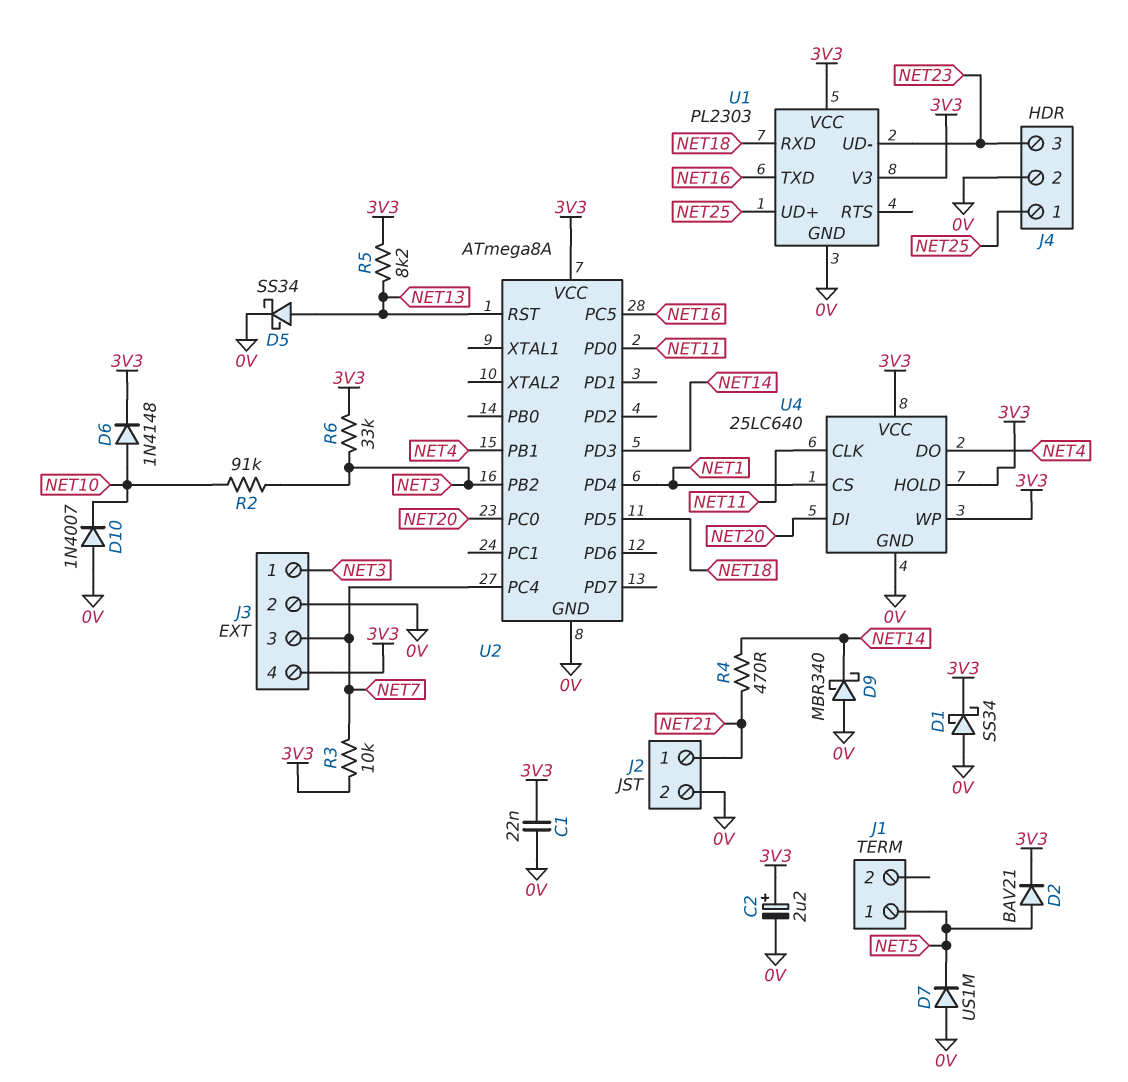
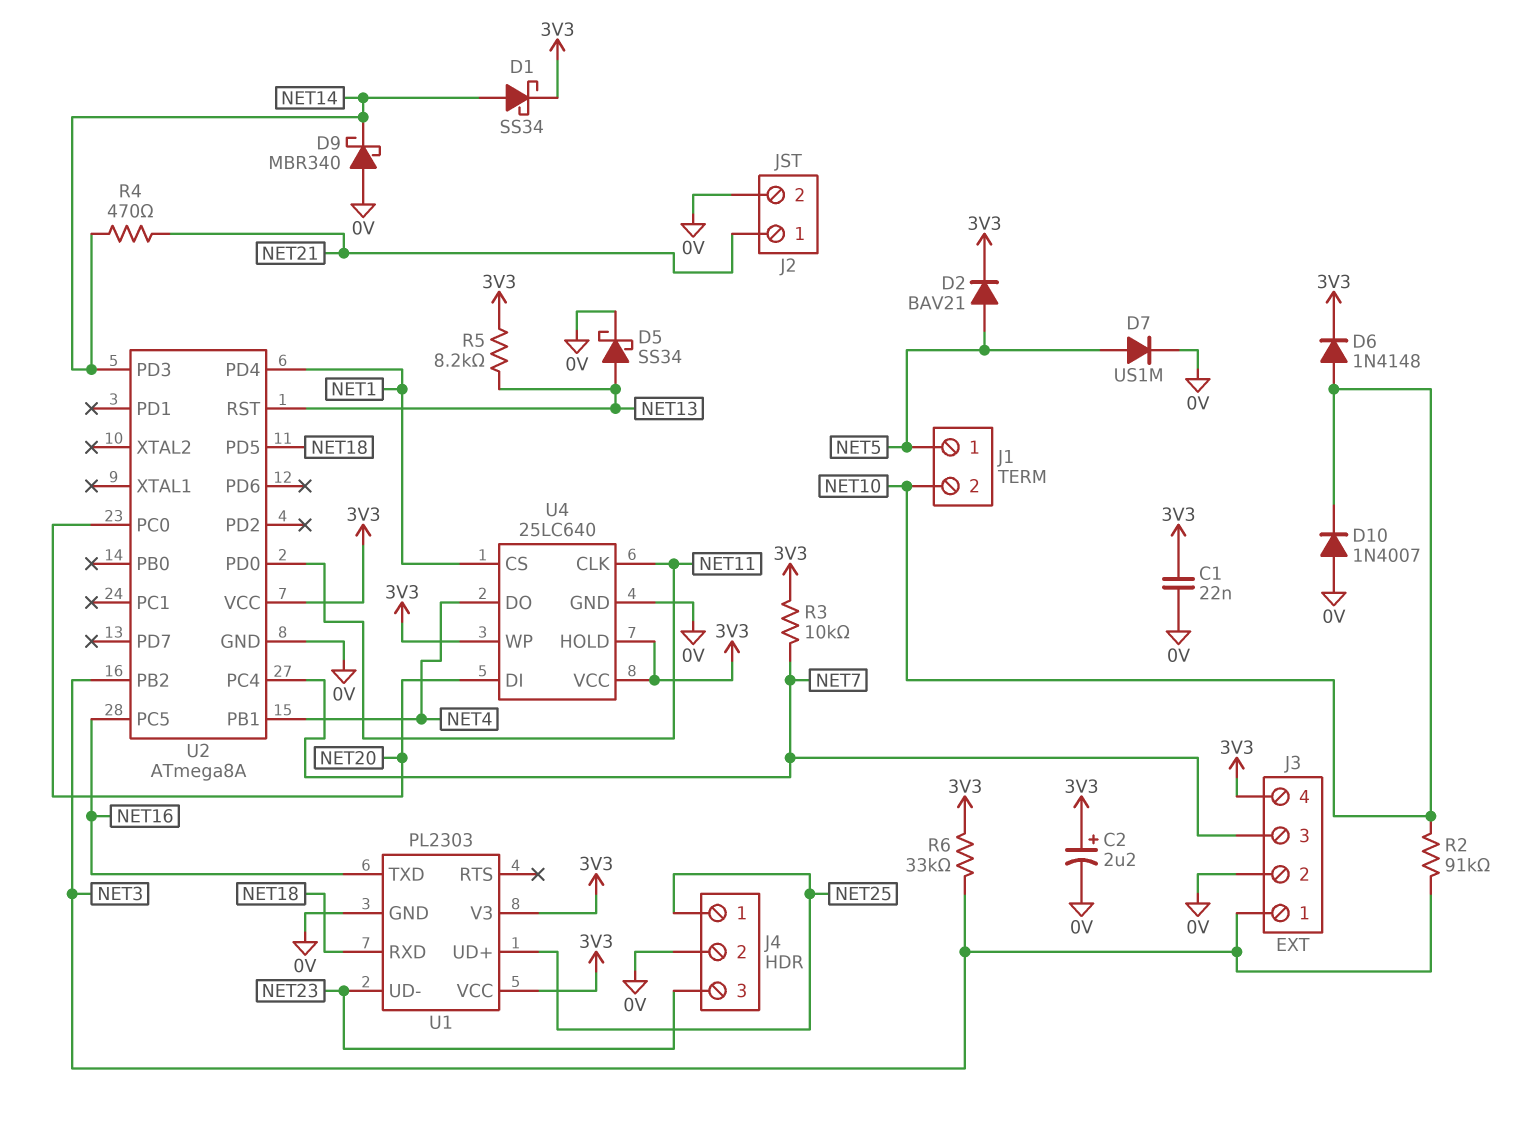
D1: schottky SS34 (A 0V, K 3V3) -> schottky SS34 (A NET14, K 3V3)
D7: diode US1M (A 0V, K NET5) -> diode US1M (A NET5, K 0V)
J1 pin 2: none -> NET10

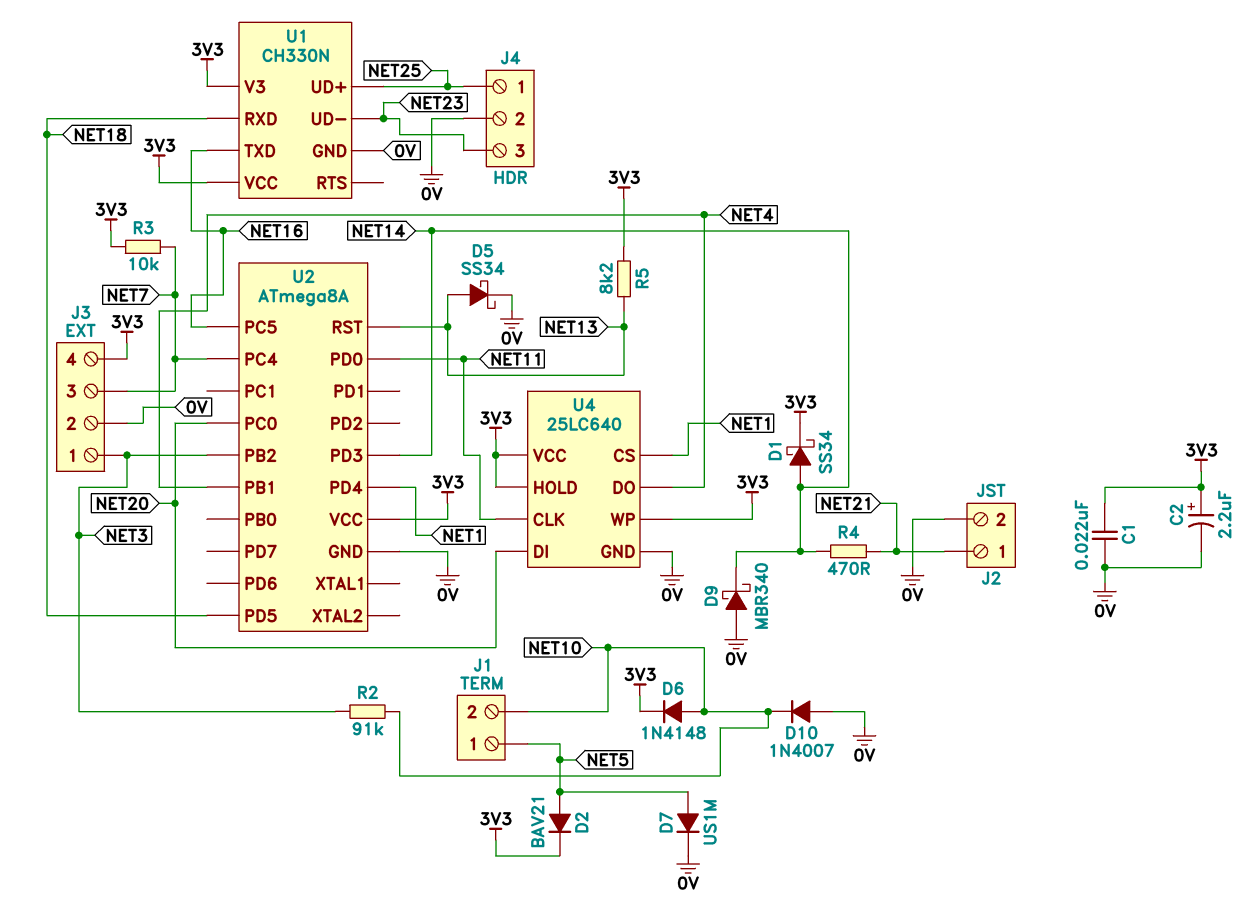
R6: 33k (3V3, NET3) -> none
U1: PL2303 -> CH330N

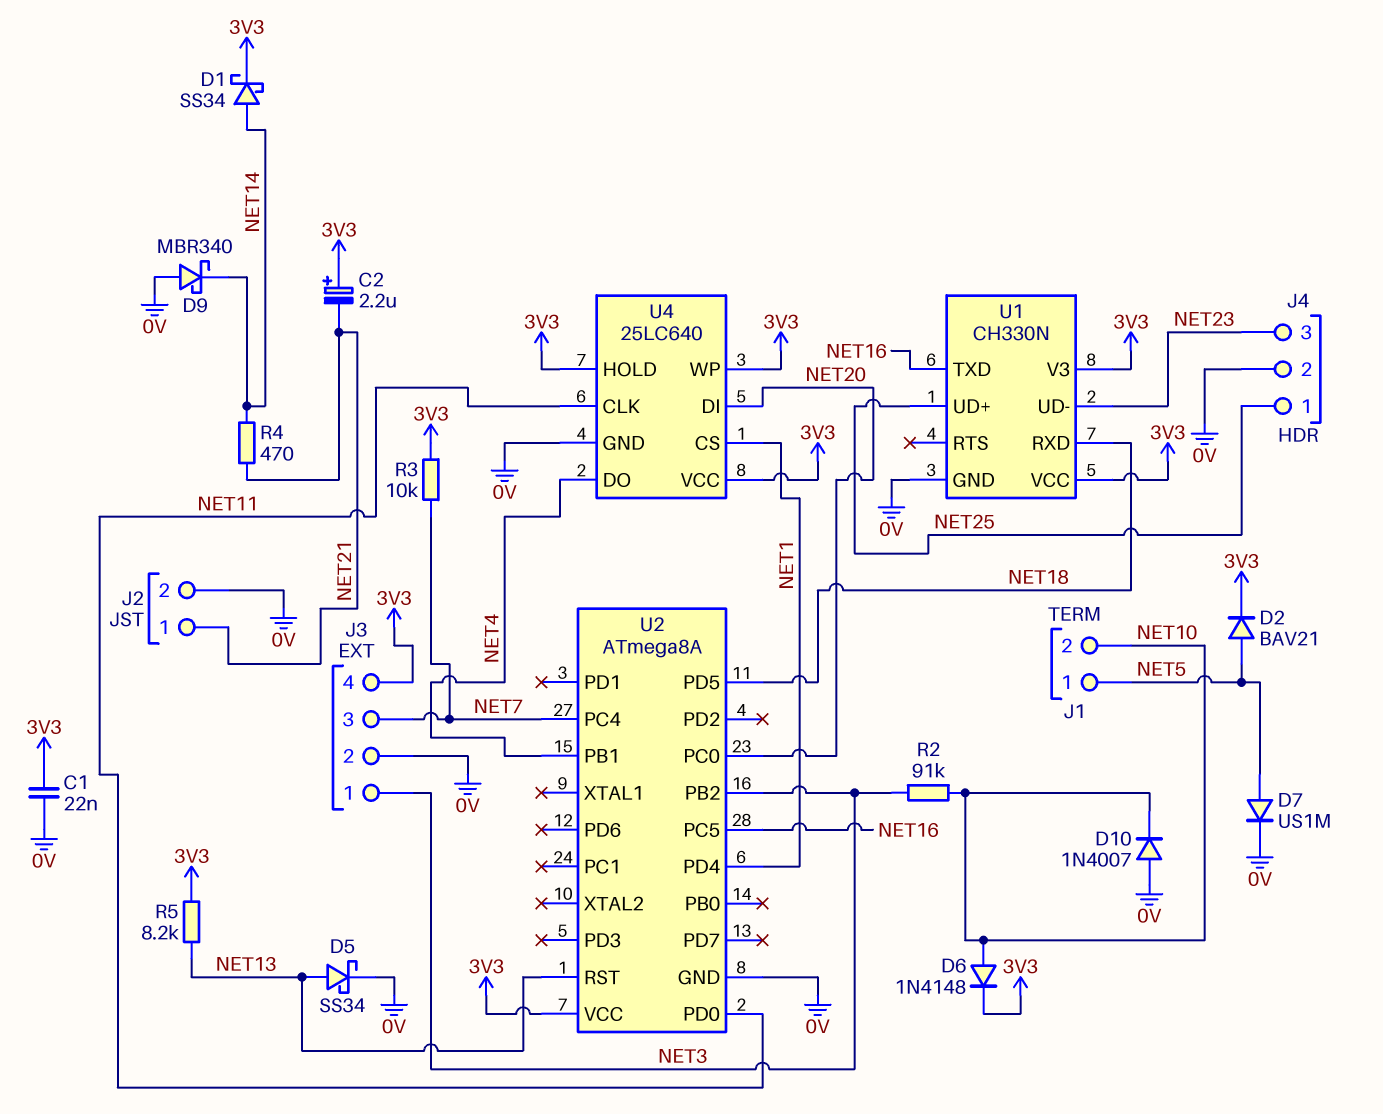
C2: 2.2uF (plus 3V3, minus 0V) -> 2.2uF (plus 3V3, minus NET21)
U2 pin PD3: NET14 -> none

